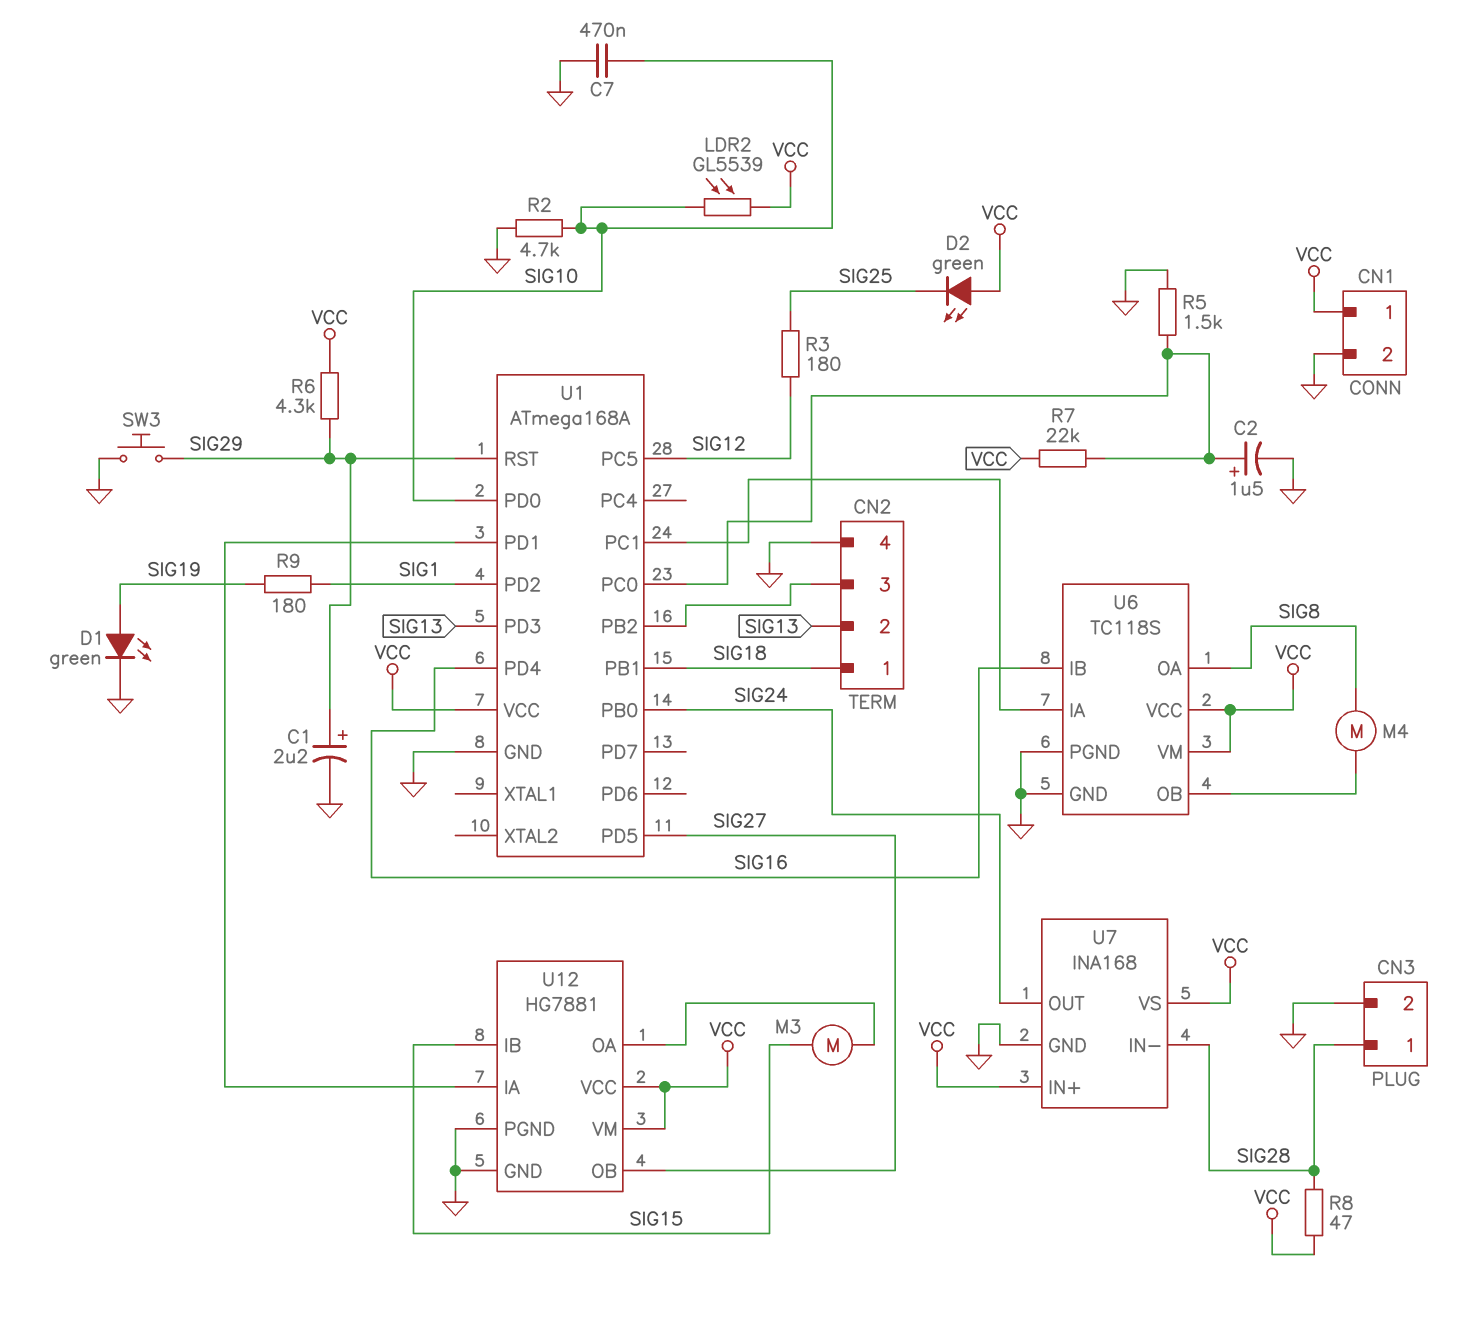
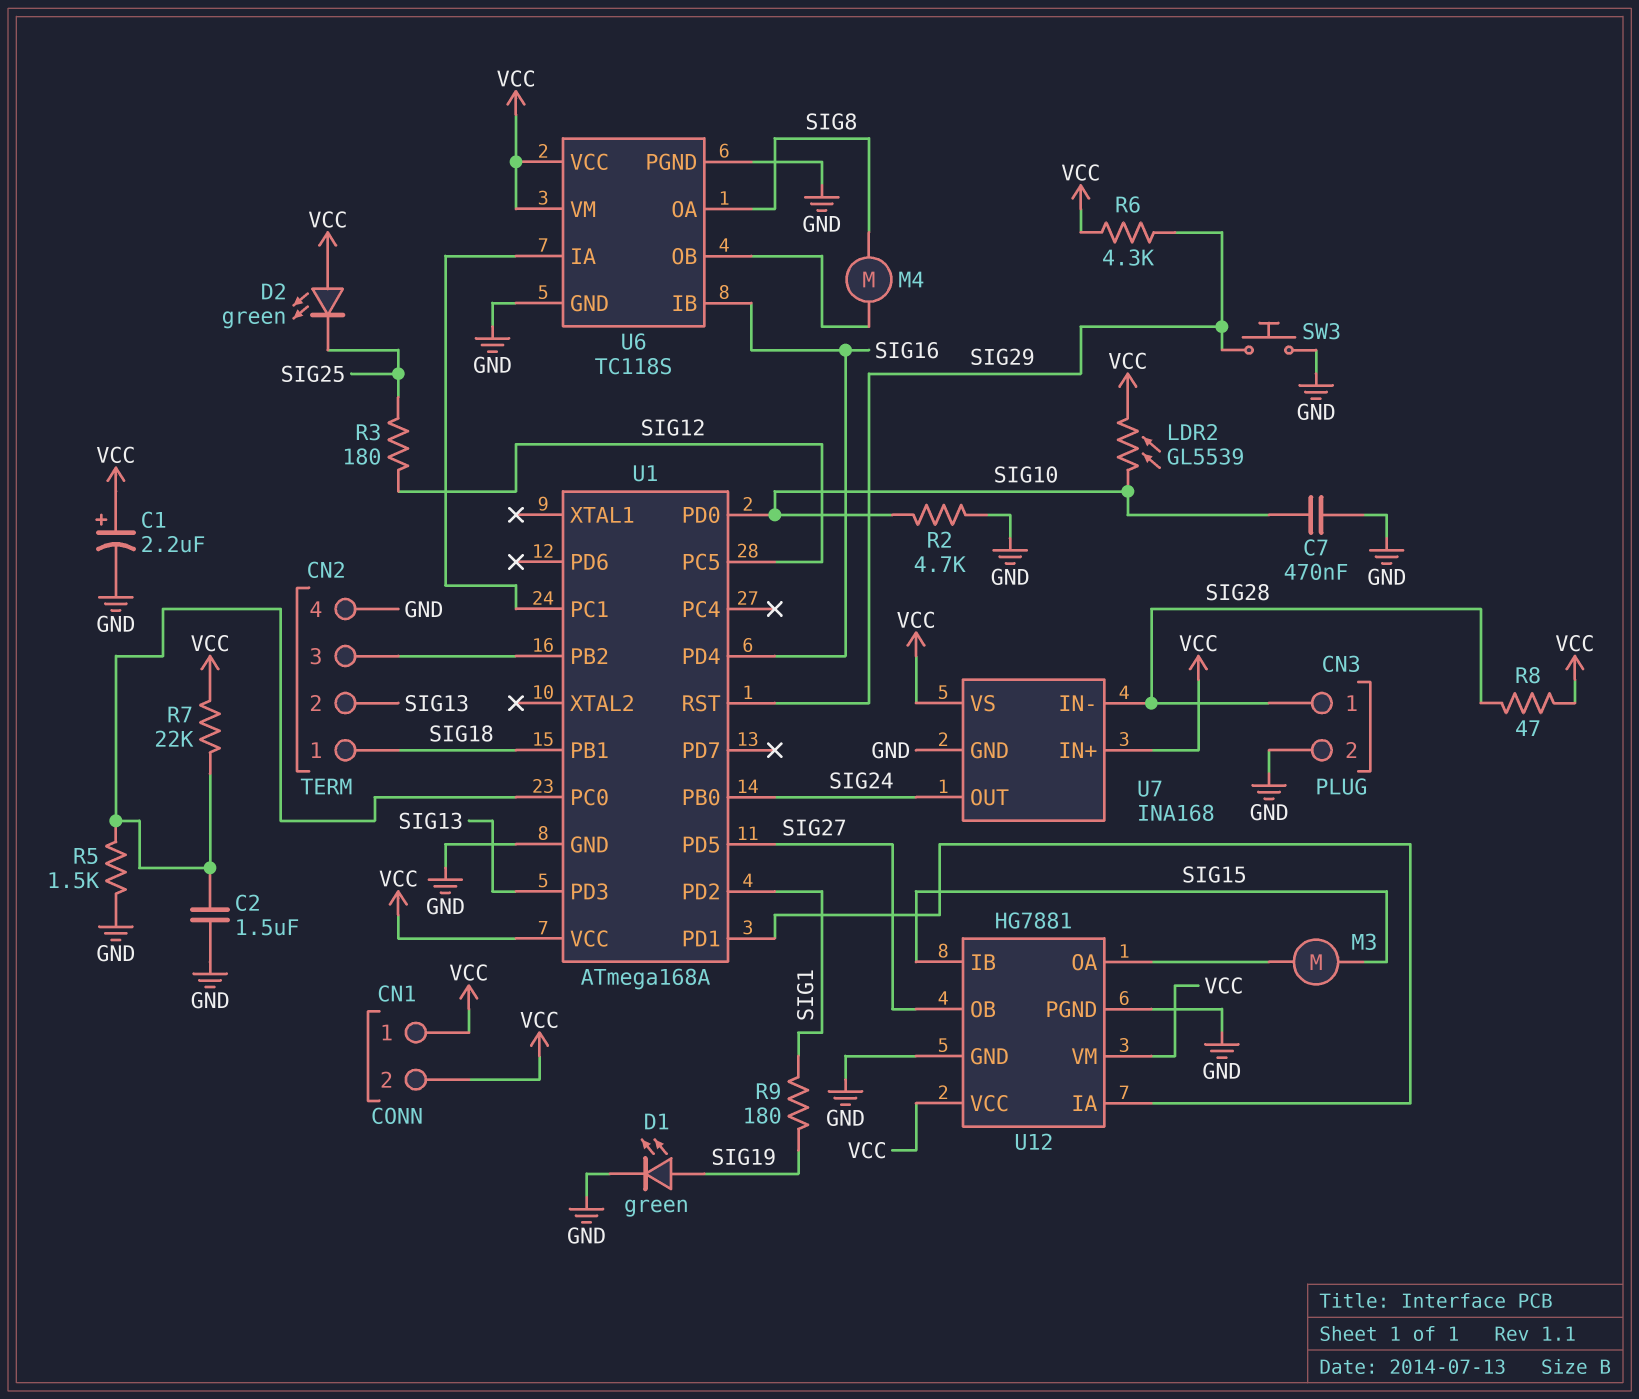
C1: 2.2uF (plus SIG29, minus GND) -> 2.2uF (plus VCC, minus GND)
C2: 1.5uF (plus U1/PC0, minus GND) -> 1.5uF (GND, U1/PC0)
CN1 pin 2: GND -> VCC

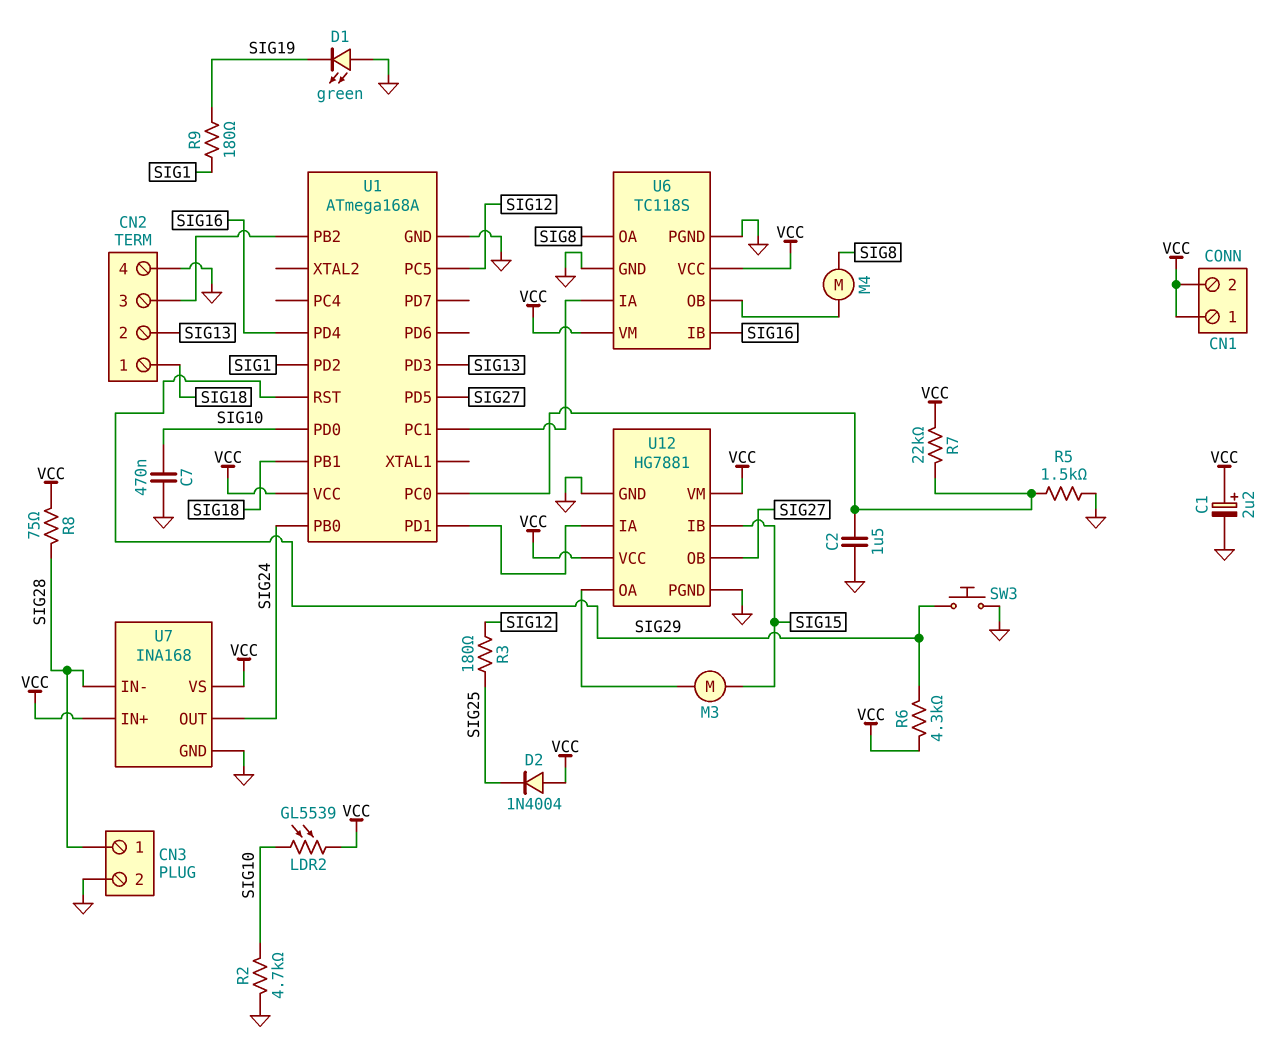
D1: LED green (A SIG19, K GND) -> LED green (A GND, K SIG19)
D2: LED green (A VCC, K SIG25) -> diode 1N4004 (A VCC, K SIG25)
R8: 47 (SIG28, VCC) -> 75 (SIG28, VCC)

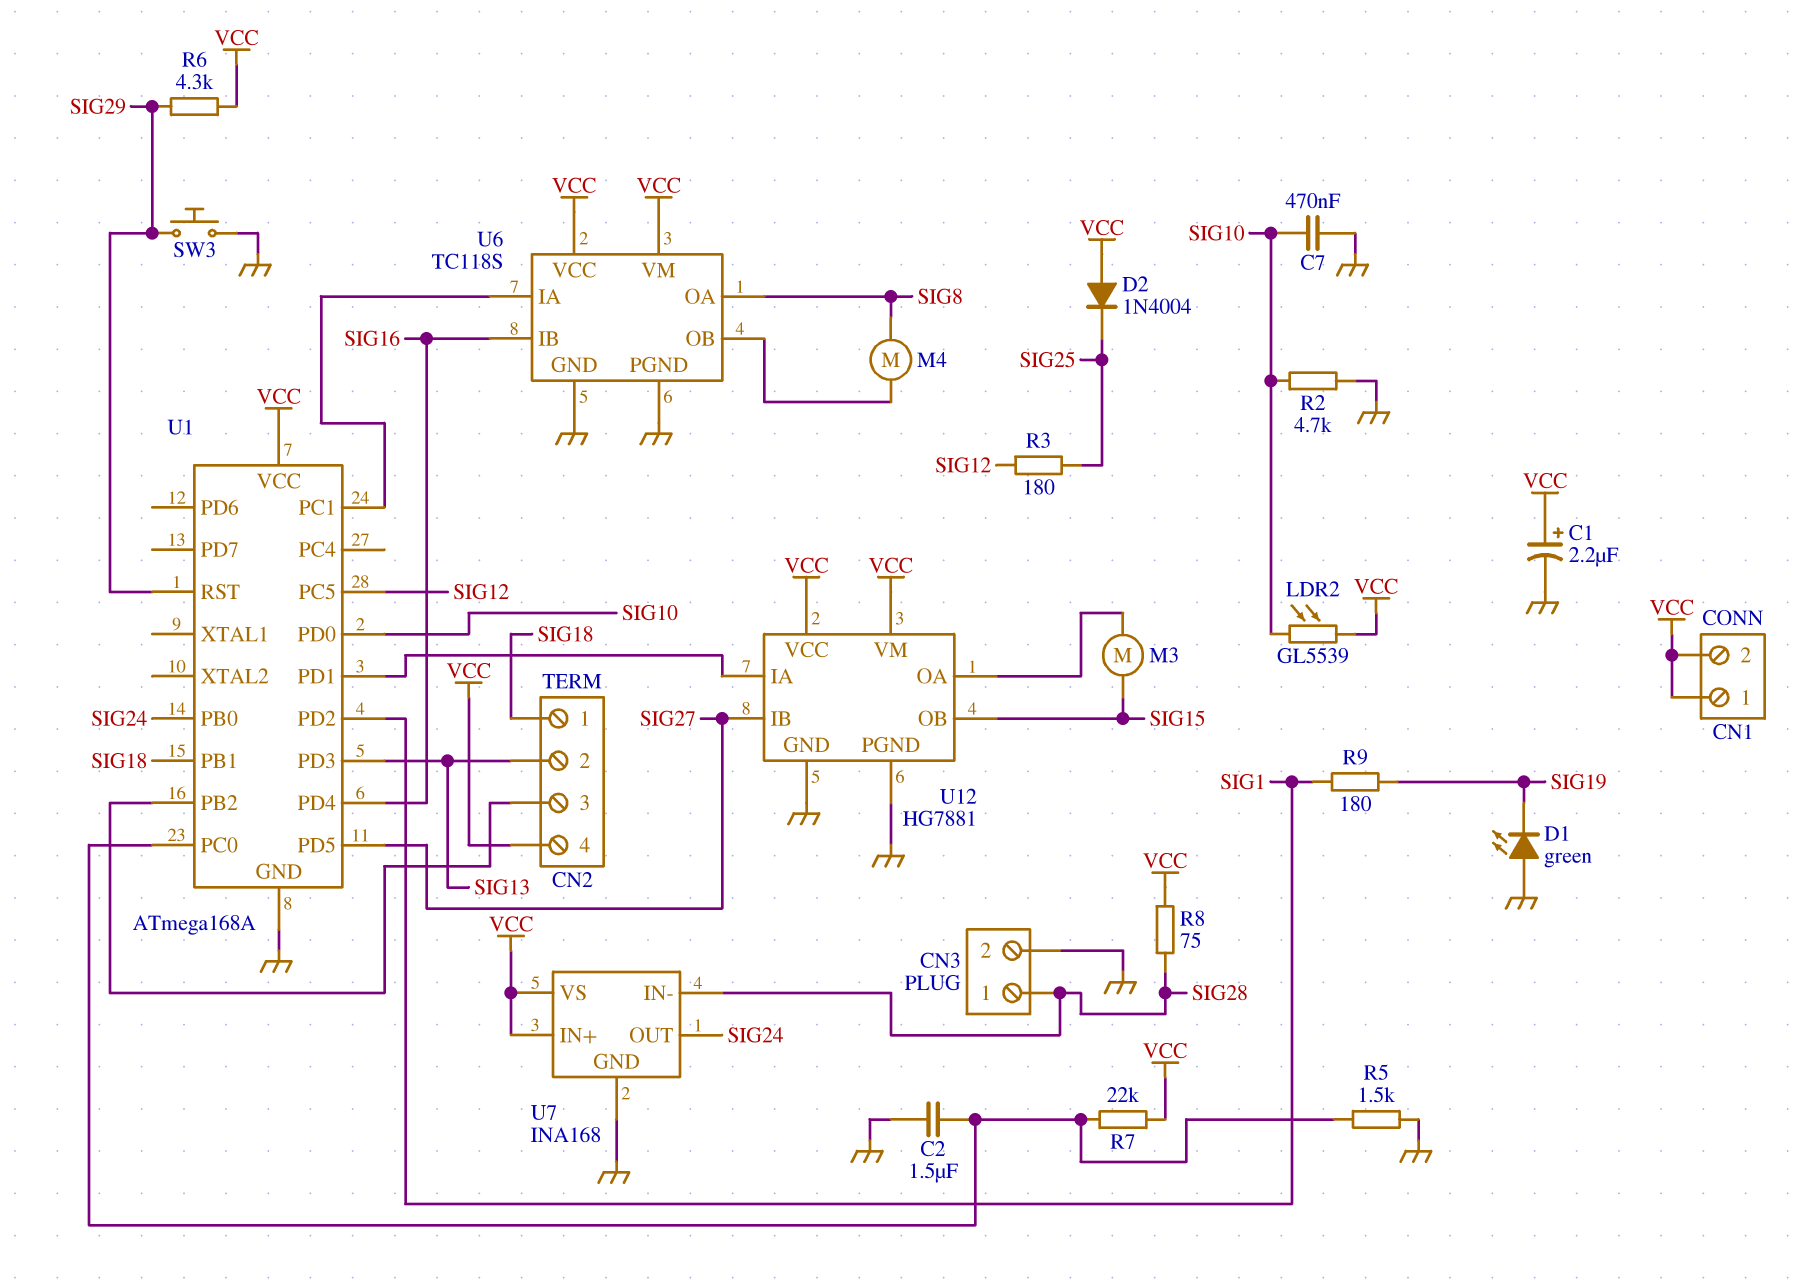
CN2 pin 4: GND -> VCC
U12 pin IB: SIG15 -> SIG27
U12 pin OB: SIG27 -> SIG15

